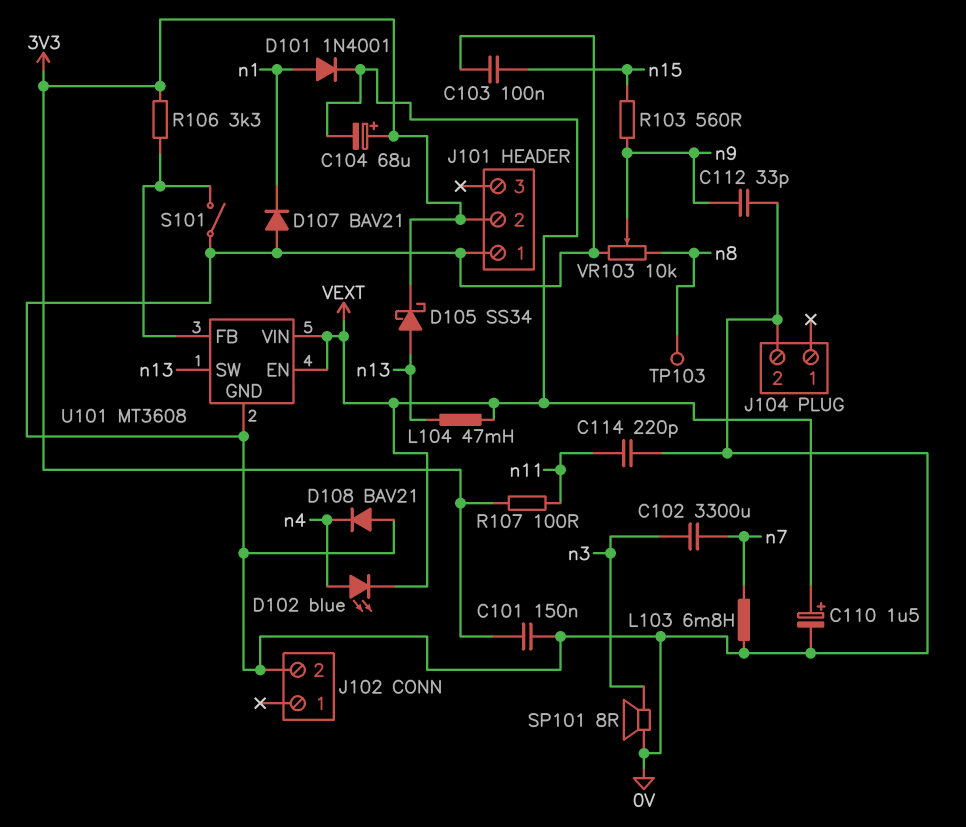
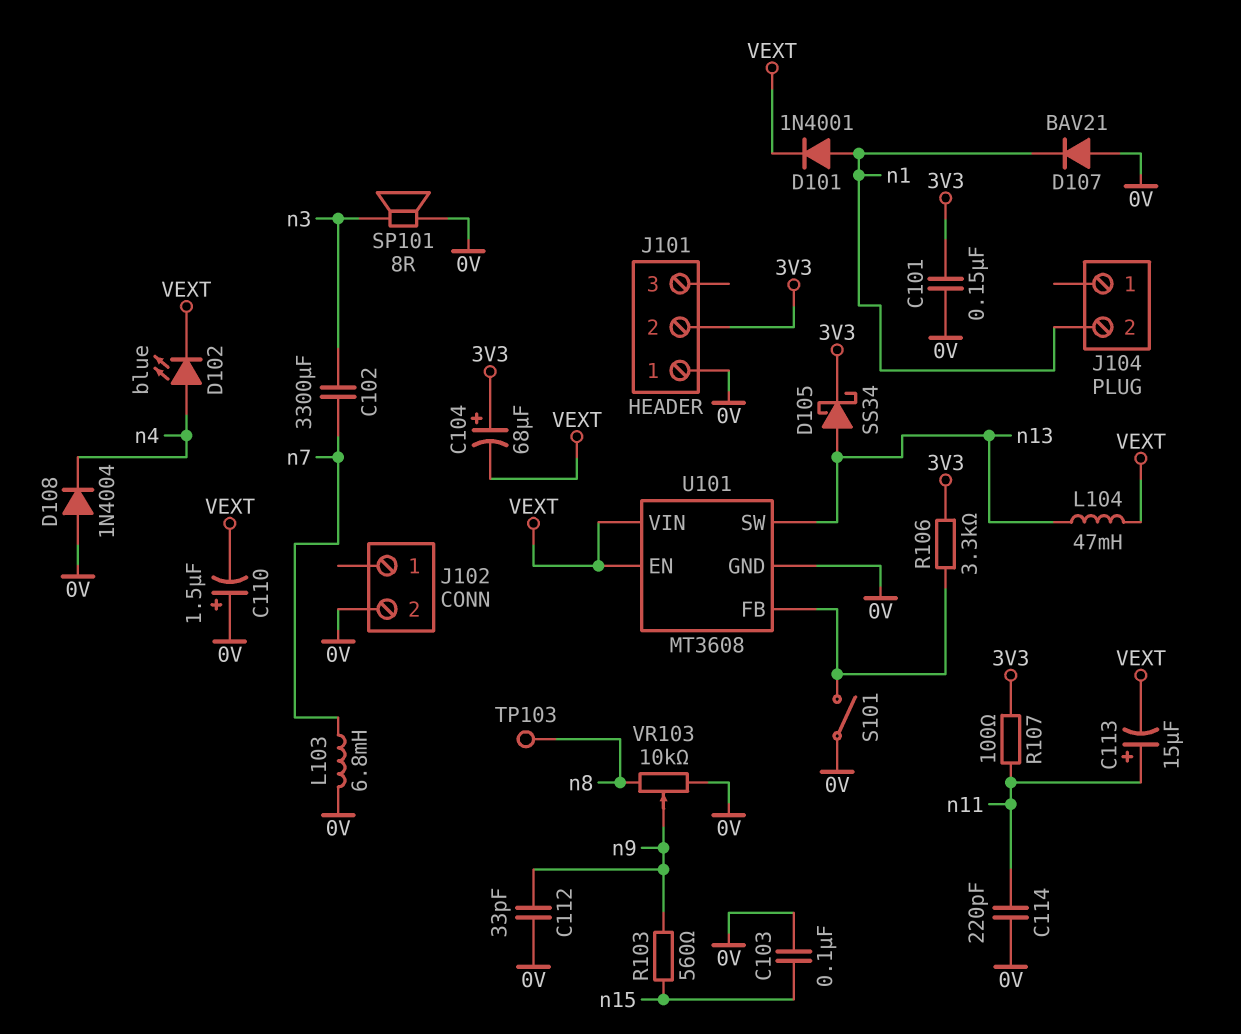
C110: 1.5uF (plus VEXT, minus 0V) -> 1.5uF (plus 0V, minus VEXT)
C113: none -> 15uF (plus n11, minus VEXT)
D108: diode BAV21 (A 0V, K n4) -> diode 1N4004 (A 0V, K n4)
J104 pin 2: 0V -> n1

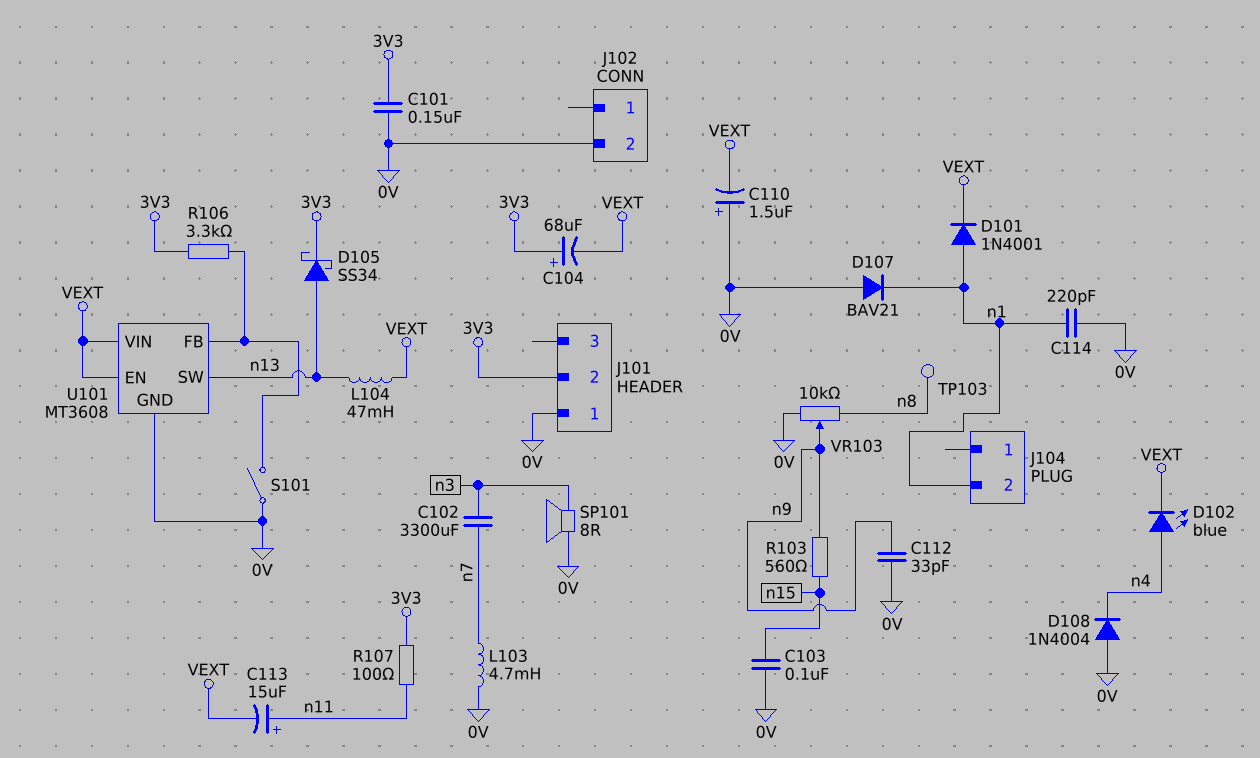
C114: 220pF (0V, n11) -> 220pF (0V, n1)
L103: 6.8mH (0V, n7) -> 4.7mH (0V, n7)

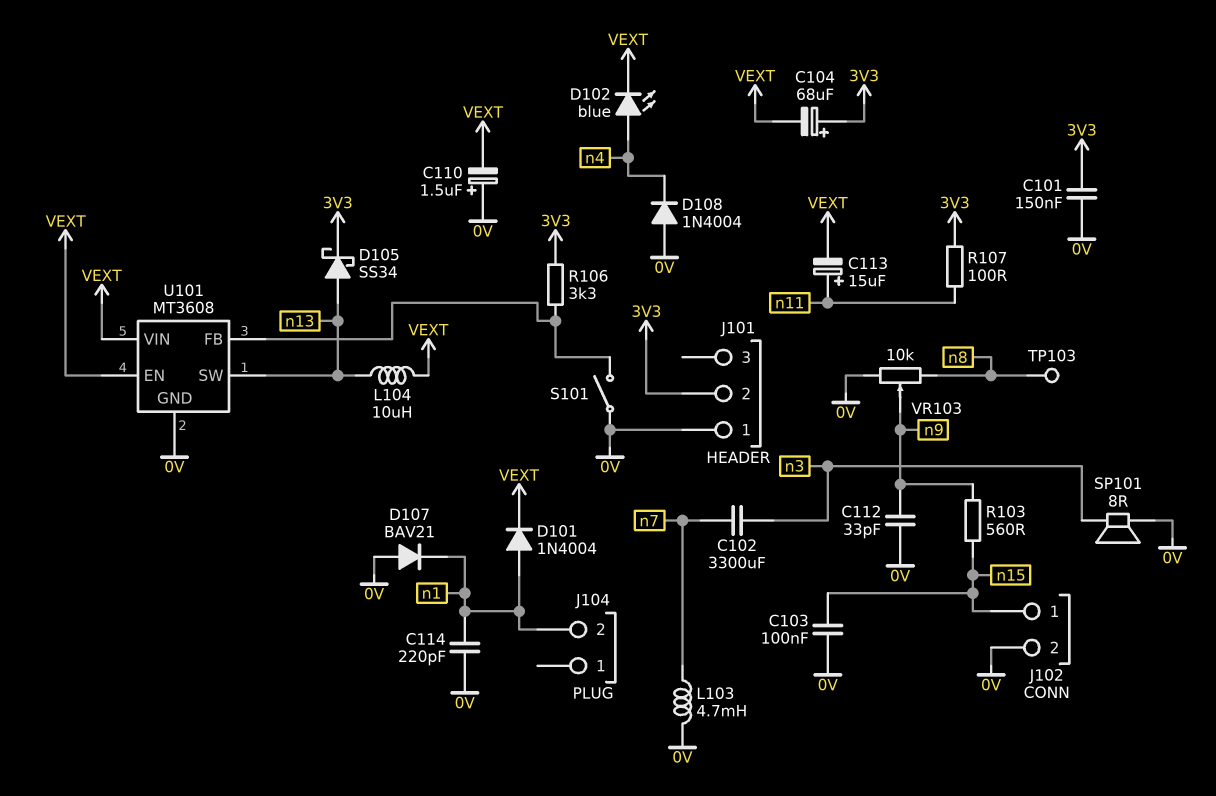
D101: diode 1N4001 (A n1, K VEXT) -> diode 1N4004 (A n1, K VEXT)
J102 pin 1: none -> n15
L104: 47mH (VEXT, n13) -> 10uH (VEXT, n13)

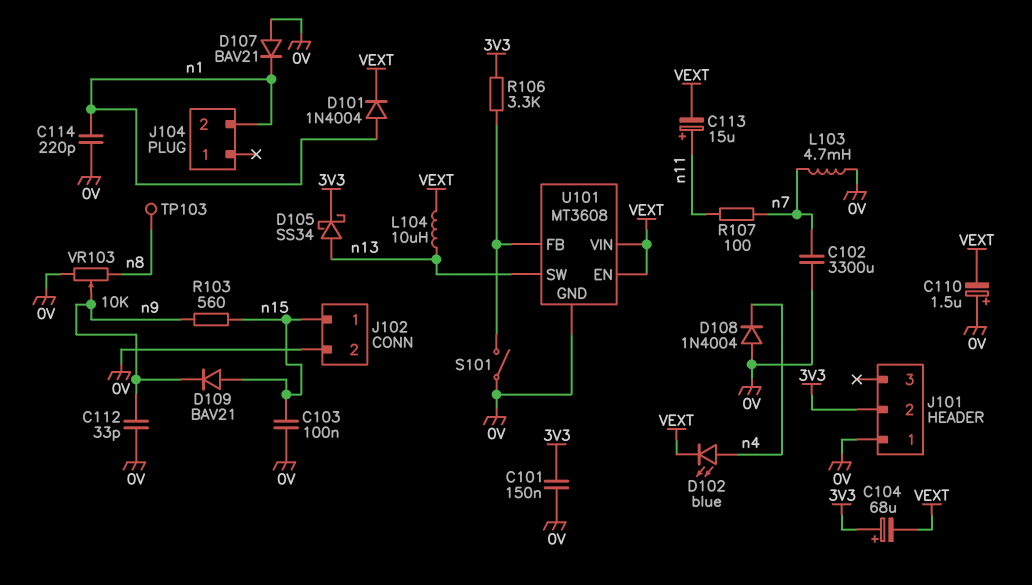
C102: 3300uF (n3, n7) -> 3300uF (0V, n7)
D109: none -> diode BAV21 (A n15, K n9)
R107: 100 (3V3, n11) -> 100 (n7, n11)
SP101: speaker 8R (0V, n3) -> none

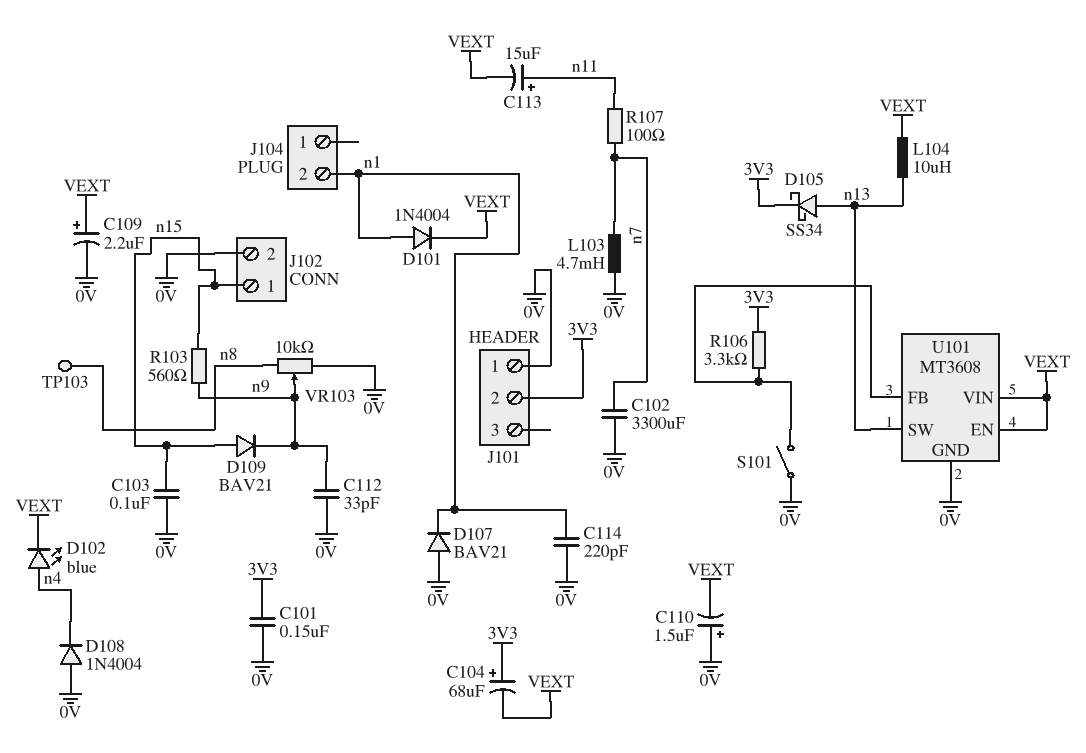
C109: none -> 2.2uF (plus VEXT, minus 0V)

